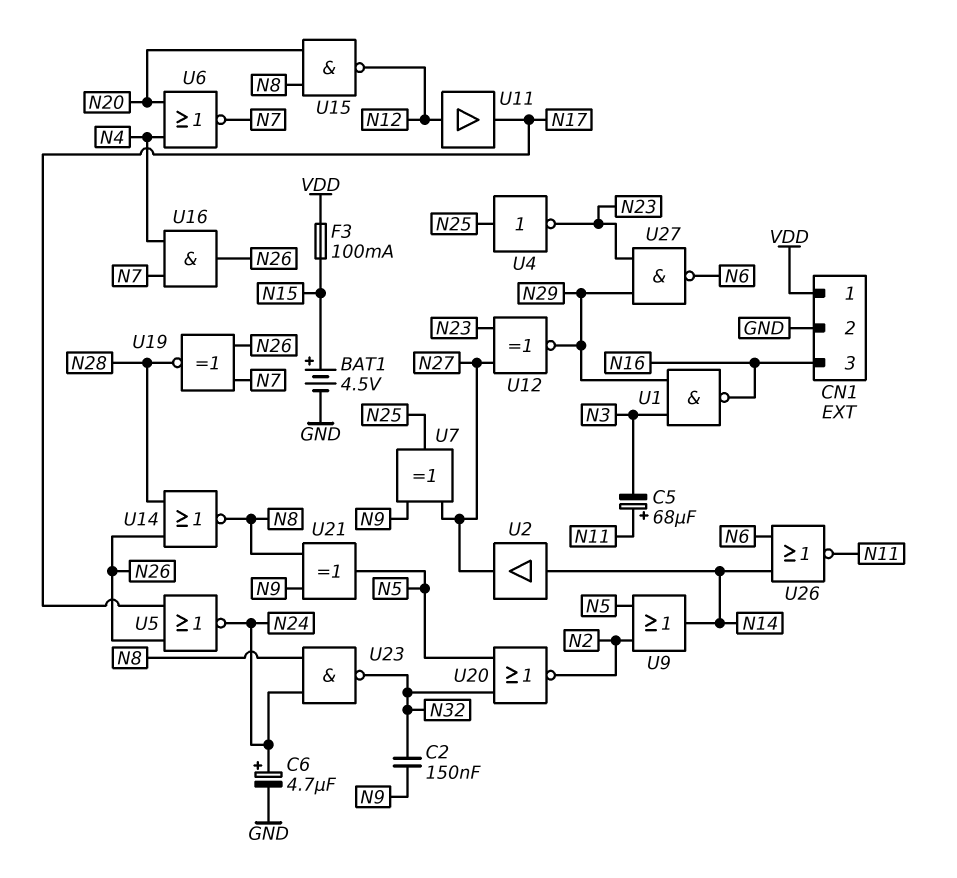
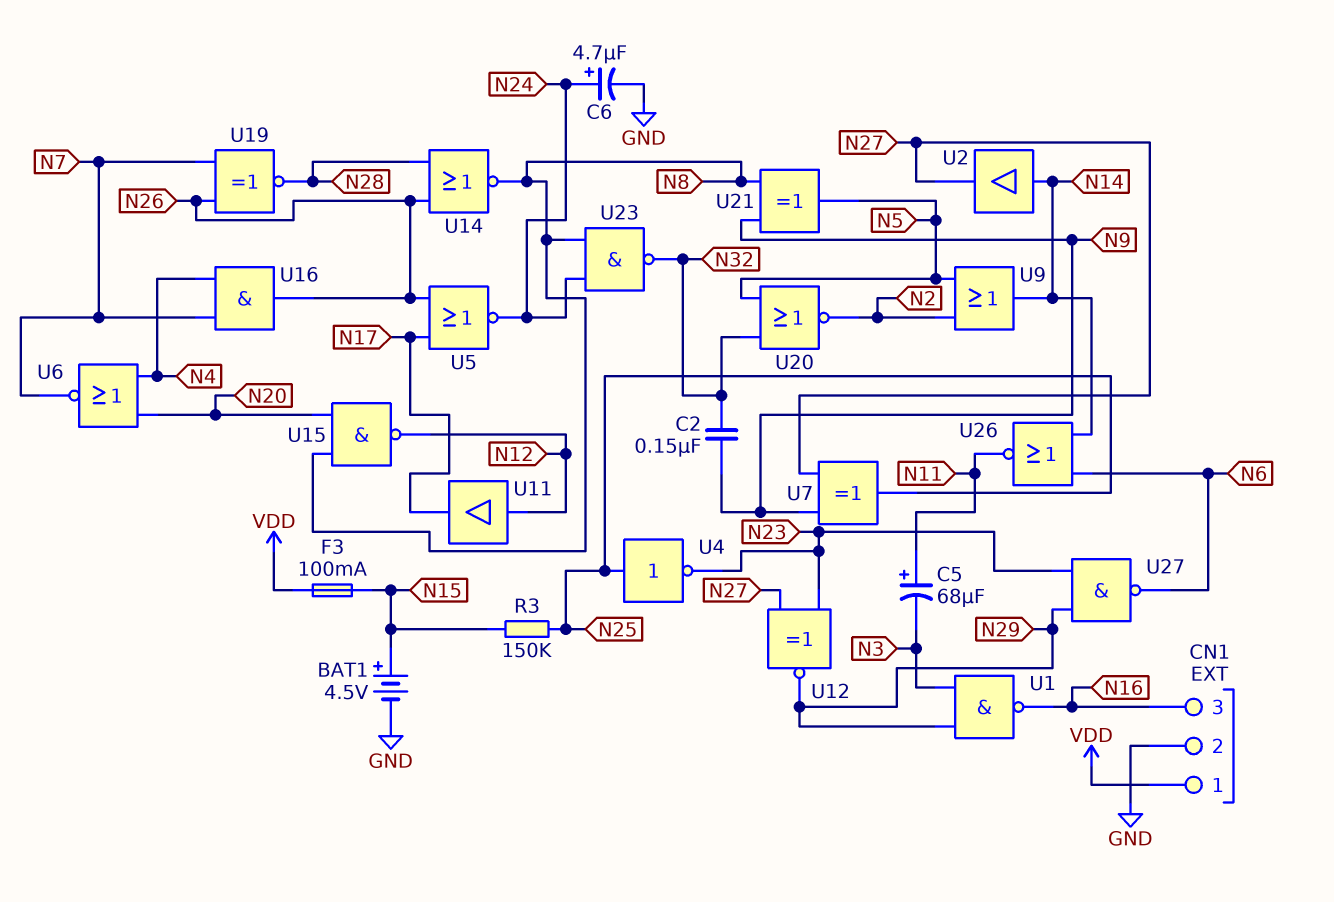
R3: none -> 150k (N15, N25)

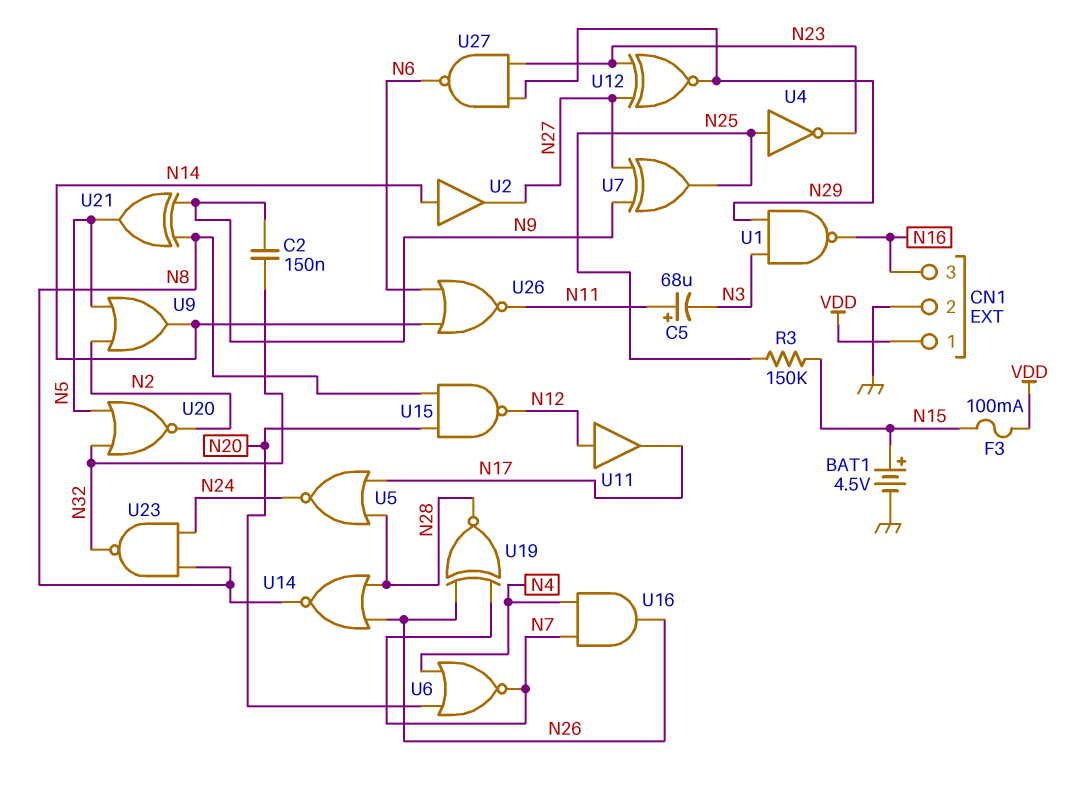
C6: 4.7uF (plus N24, minus GND) -> none
U5: NOR (in N17, in N26, out N24) -> NOR (in N17, in N28, out N24)

